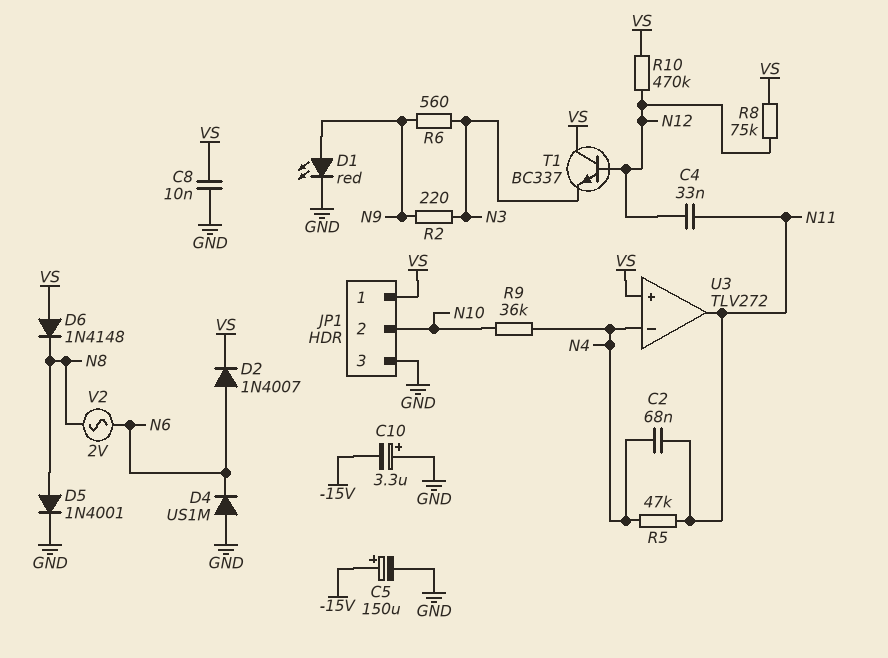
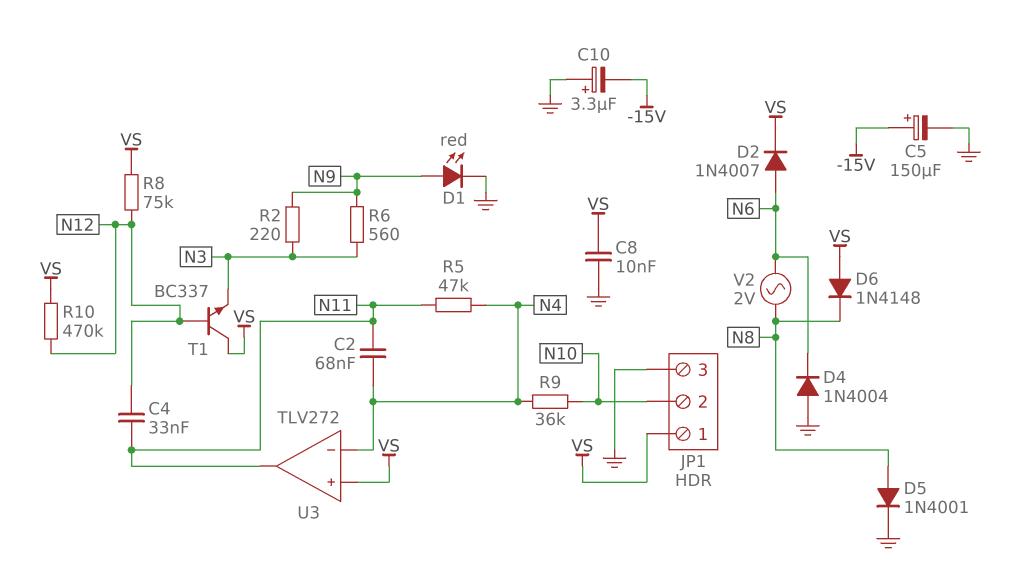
D4: diode US1M (A GND, K N6) -> diode 1N4004 (A GND, K N6)

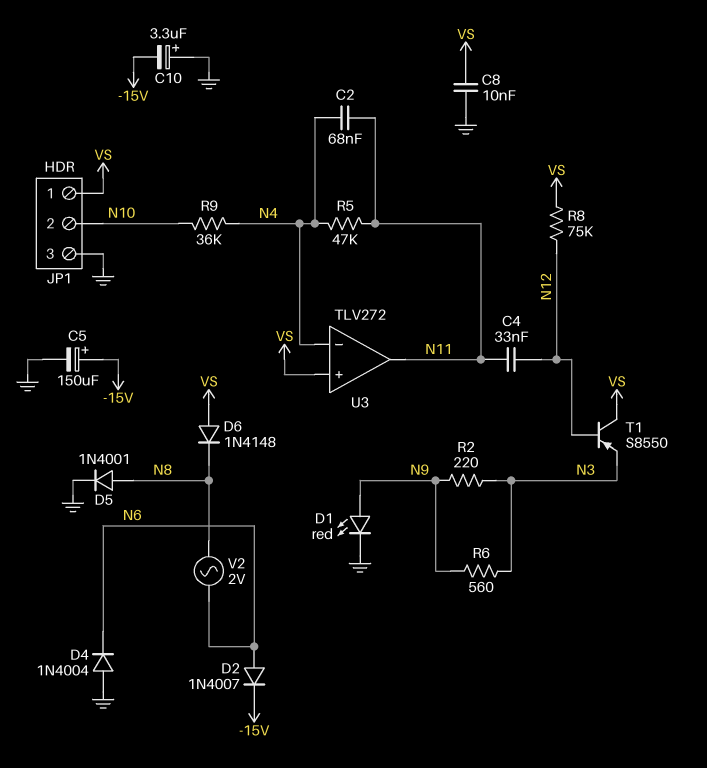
D2: diode 1N4007 (A N6, K VS) -> diode 1N4007 (A N6, K -15V)
R10: 470k (N12, VS) -> none
T1: NPN BC337 (B N12, C VS, E N3) -> PNP S8550 (B N12, C VS, E N3)

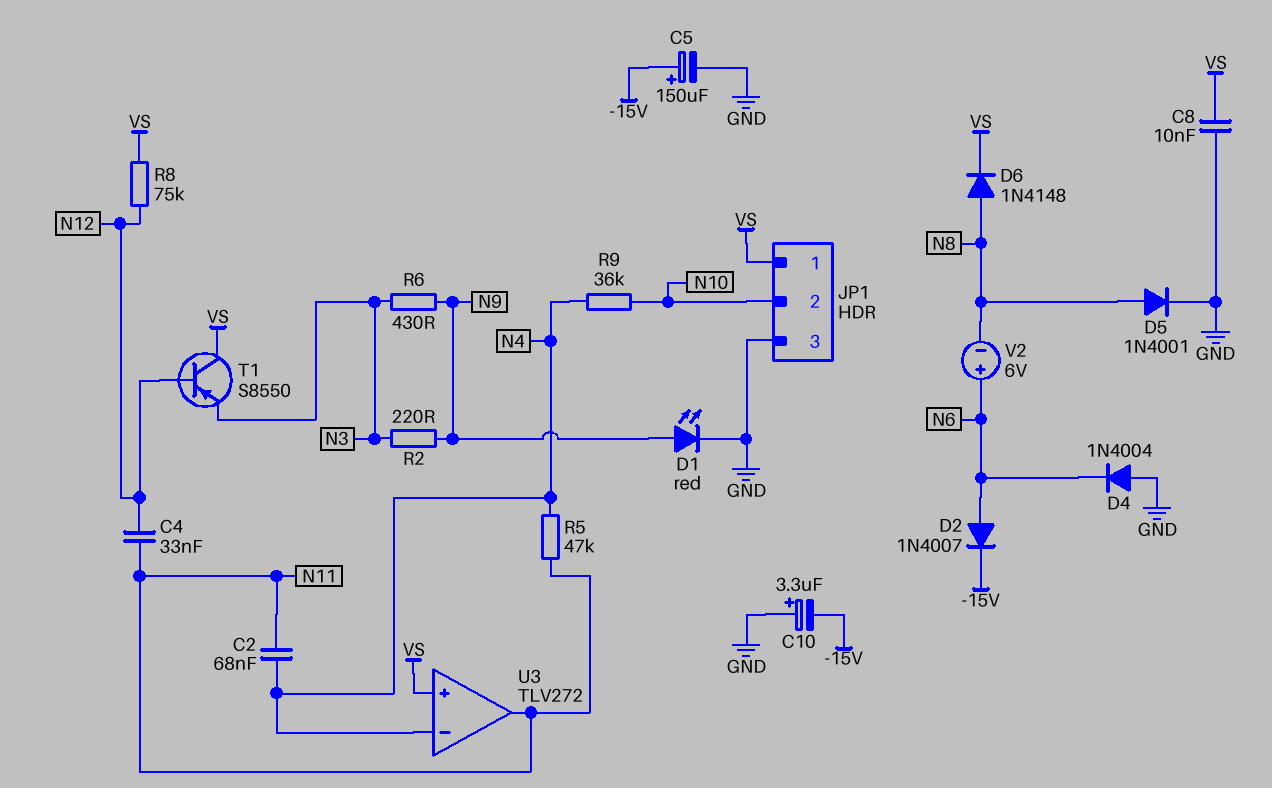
D6: diode 1N4148 (A VS, K N8) -> diode 1N4148 (A N8, K VS)
R6: 560 (N3, N9) -> 430 (N3, N9)
V2: AC 2V (N6, N8) -> 6V (plus N6, minus N8)

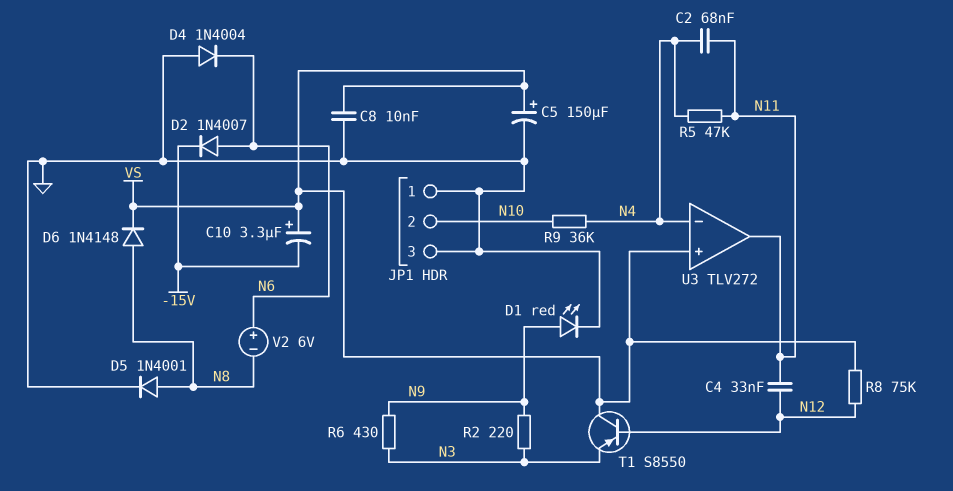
C5: 150uF (plus -15V, minus GND) -> 150uF (plus VS, minus GND)
C10: 3.3uF (plus GND, minus -15V) -> 3.3uF (plus VS, minus -15V)
JP1 pin 1: VS -> GND

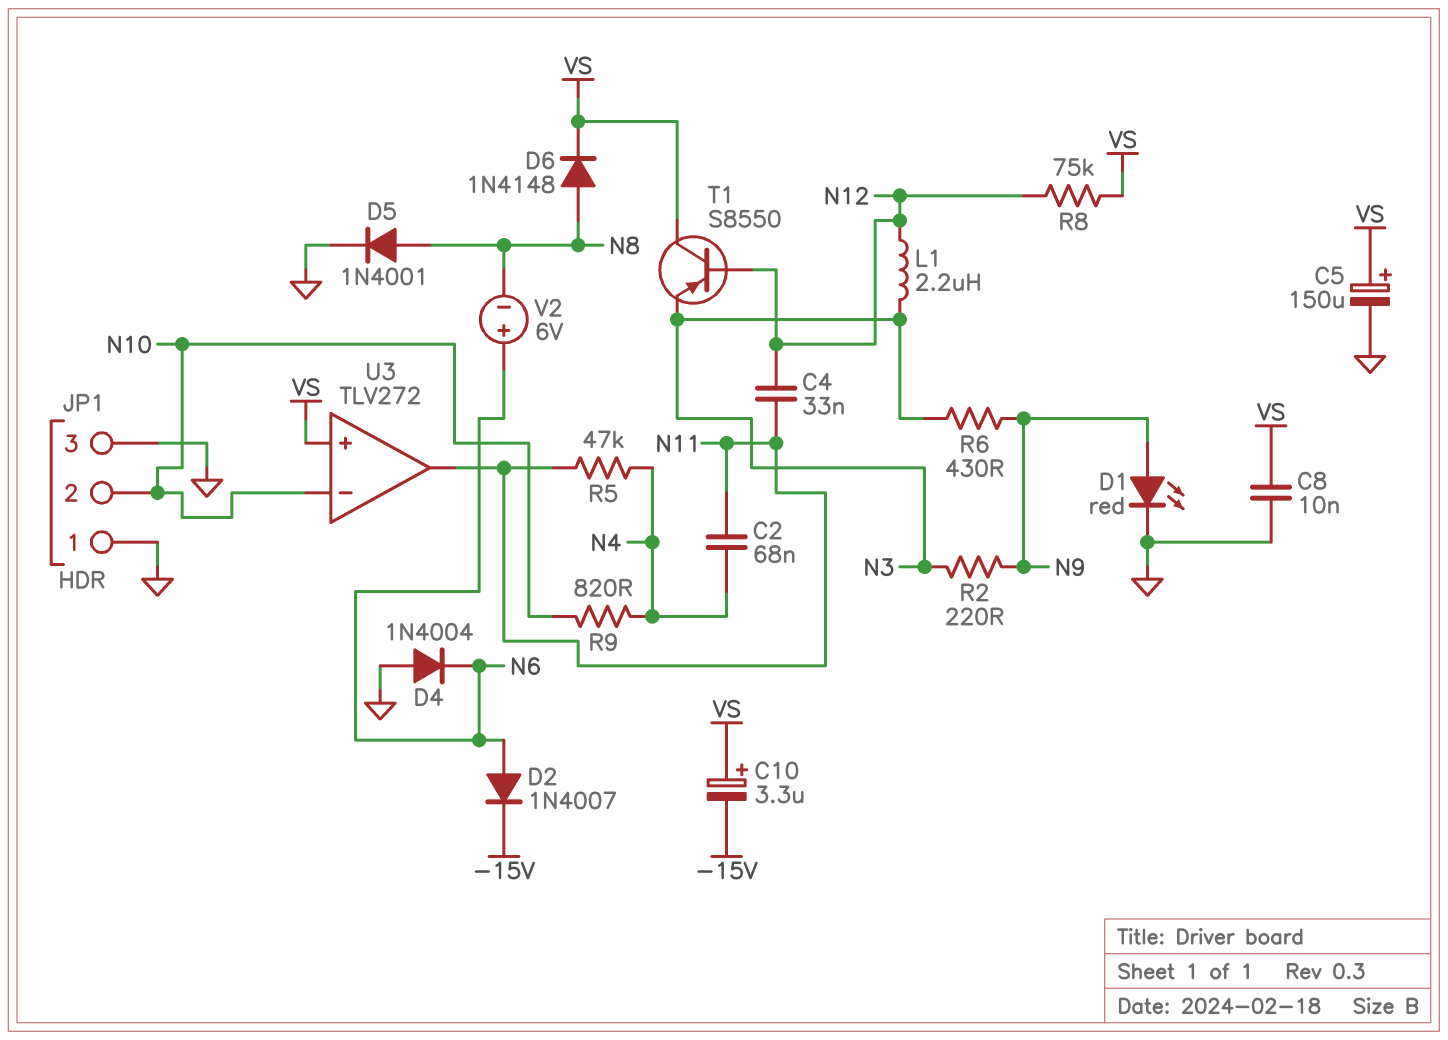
L1: none -> 2.2uH (N3, N12)
R9: 36k (N4, N10) -> 820 (N4, N10)
U3 pin in-: N4 -> N10

